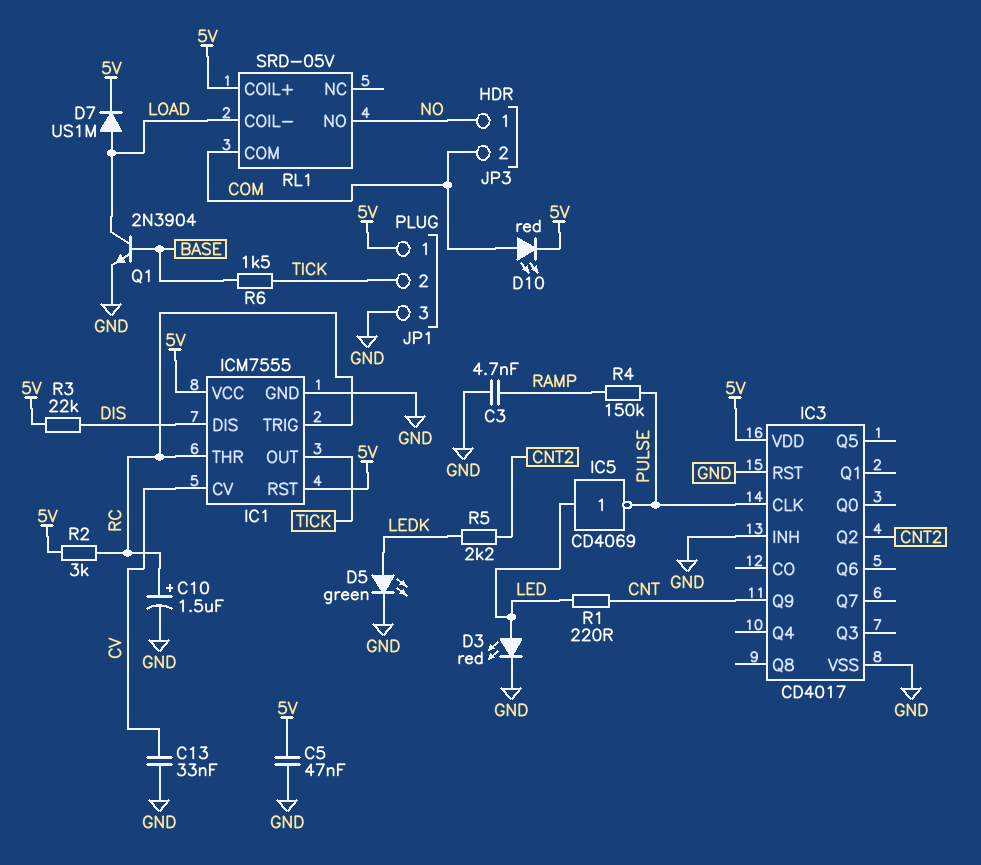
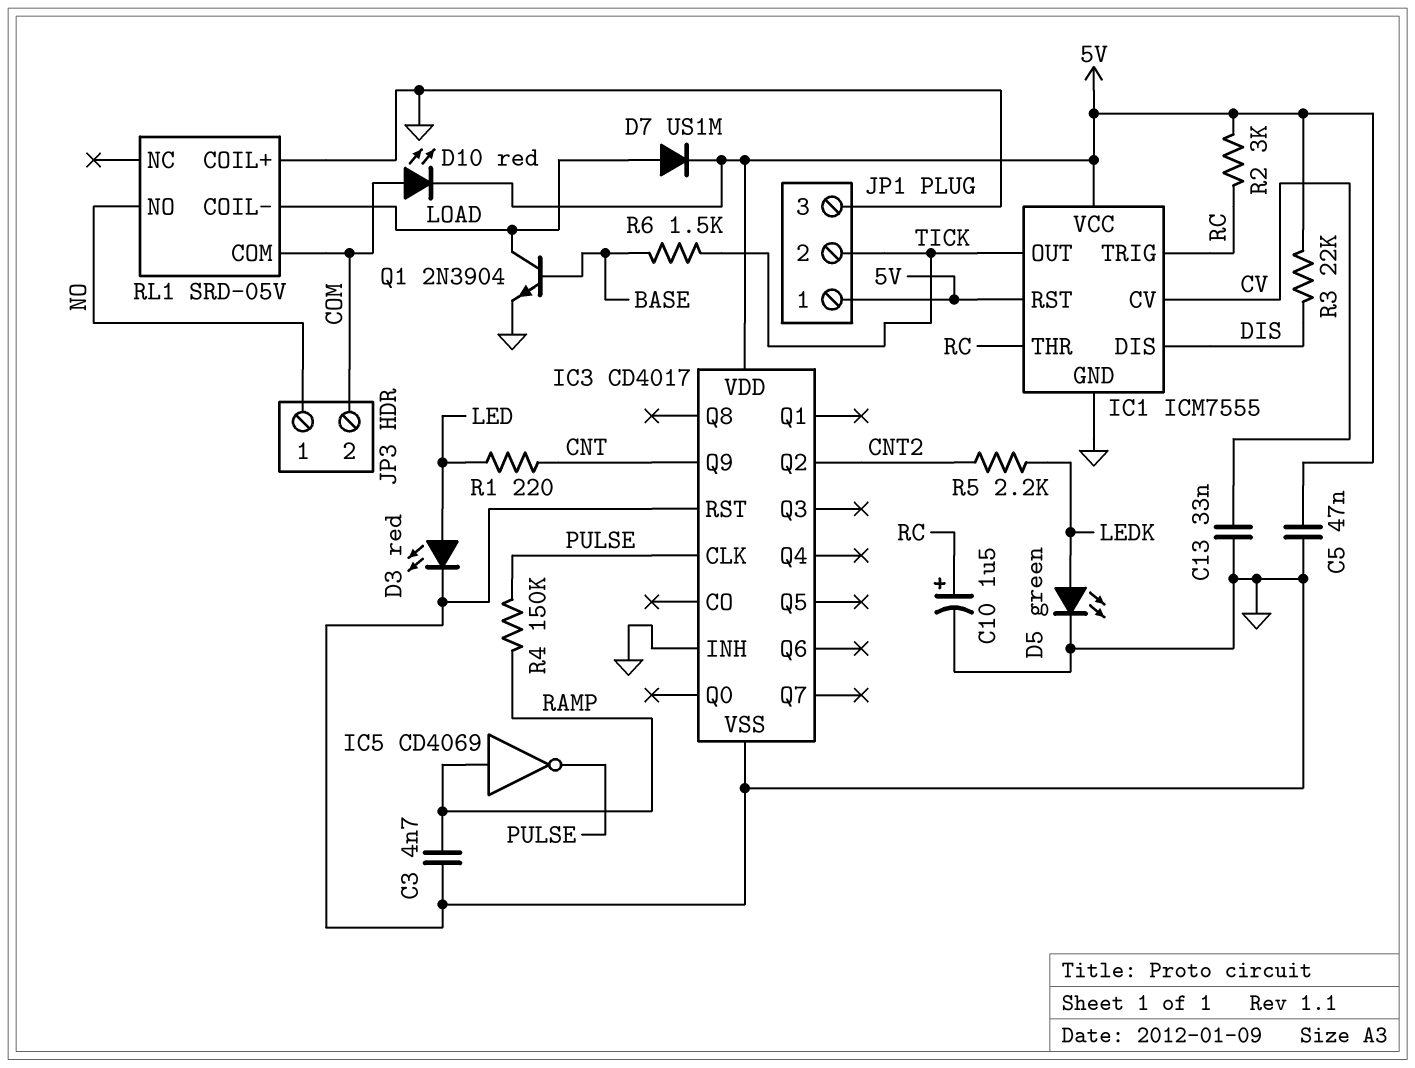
IC5: NOT CD4069 (in LED, out PULSE) -> NOT CD4069 (in RAMP, out PULSE)
RL1 pin COIL+: 5V -> GND

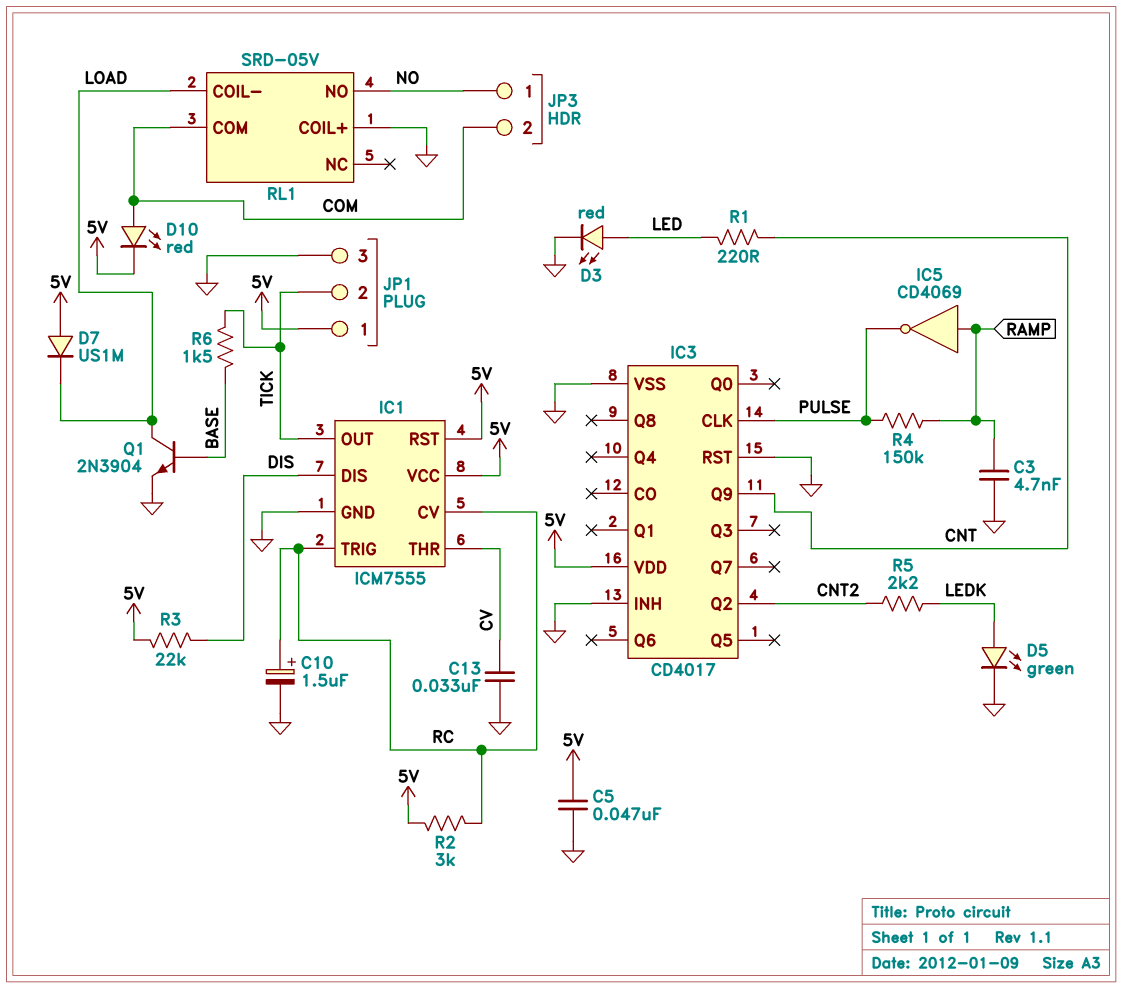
D7: diode US1M (A LOAD, K 5V) -> diode US1M (A 5V, K LOAD)
IC1 pin CV: CV -> RC
IC1 pin THR: RC -> CV

